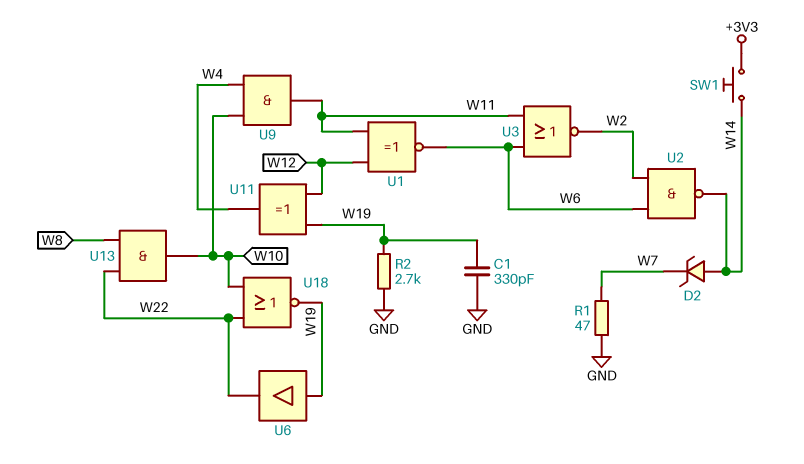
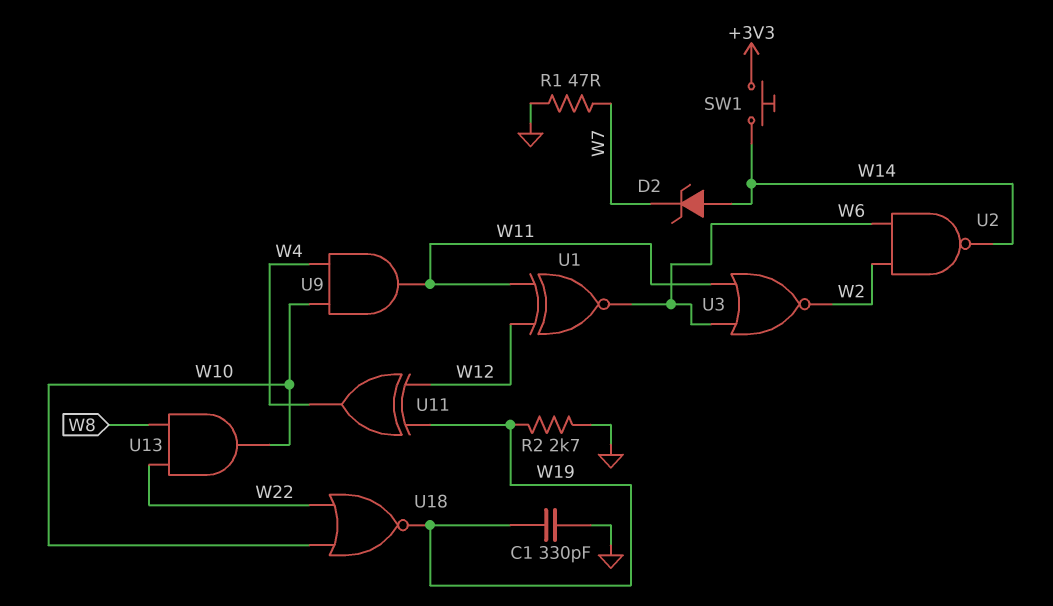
U6: buffer (in W19, out W22) -> none

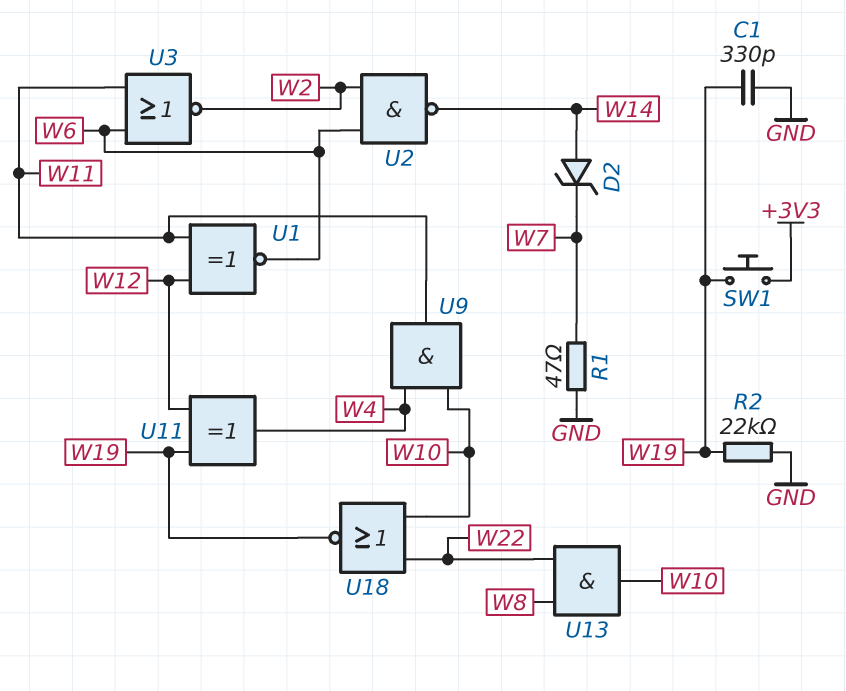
R2: 2.7k (GND, W19) -> 22k (GND, W19)
SW1: button (+3V3, W14) -> button (+3V3, W19)

